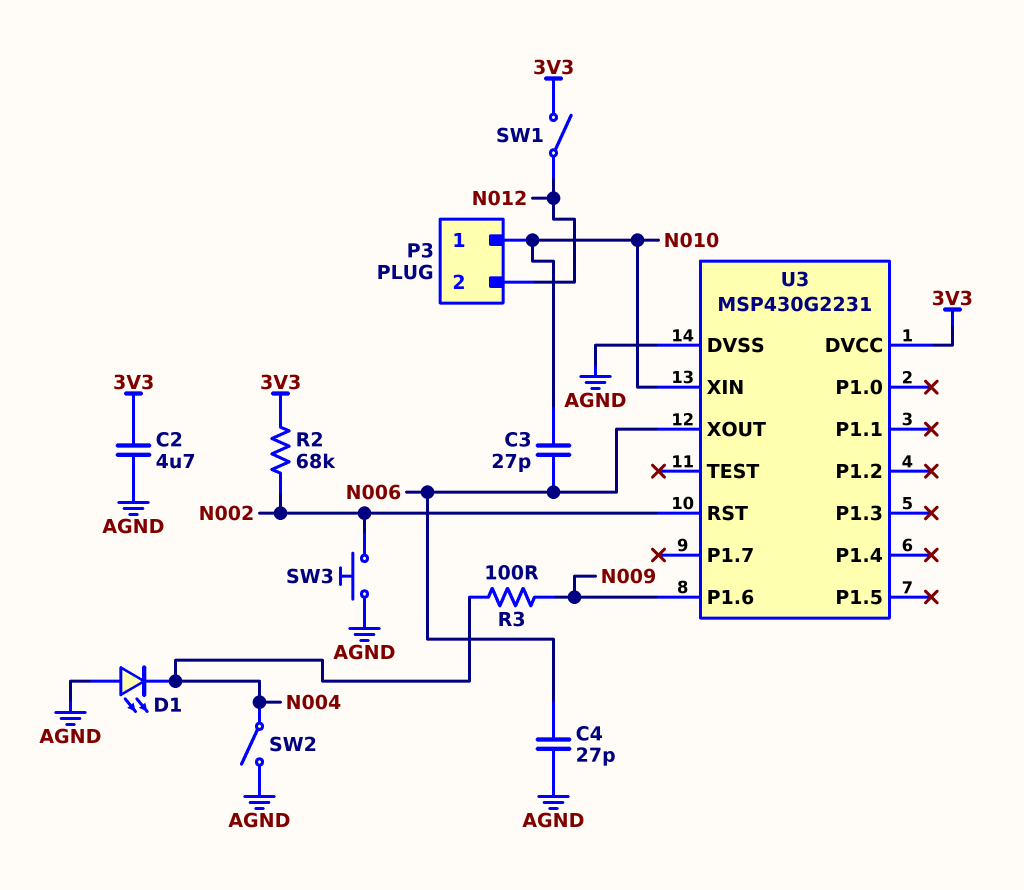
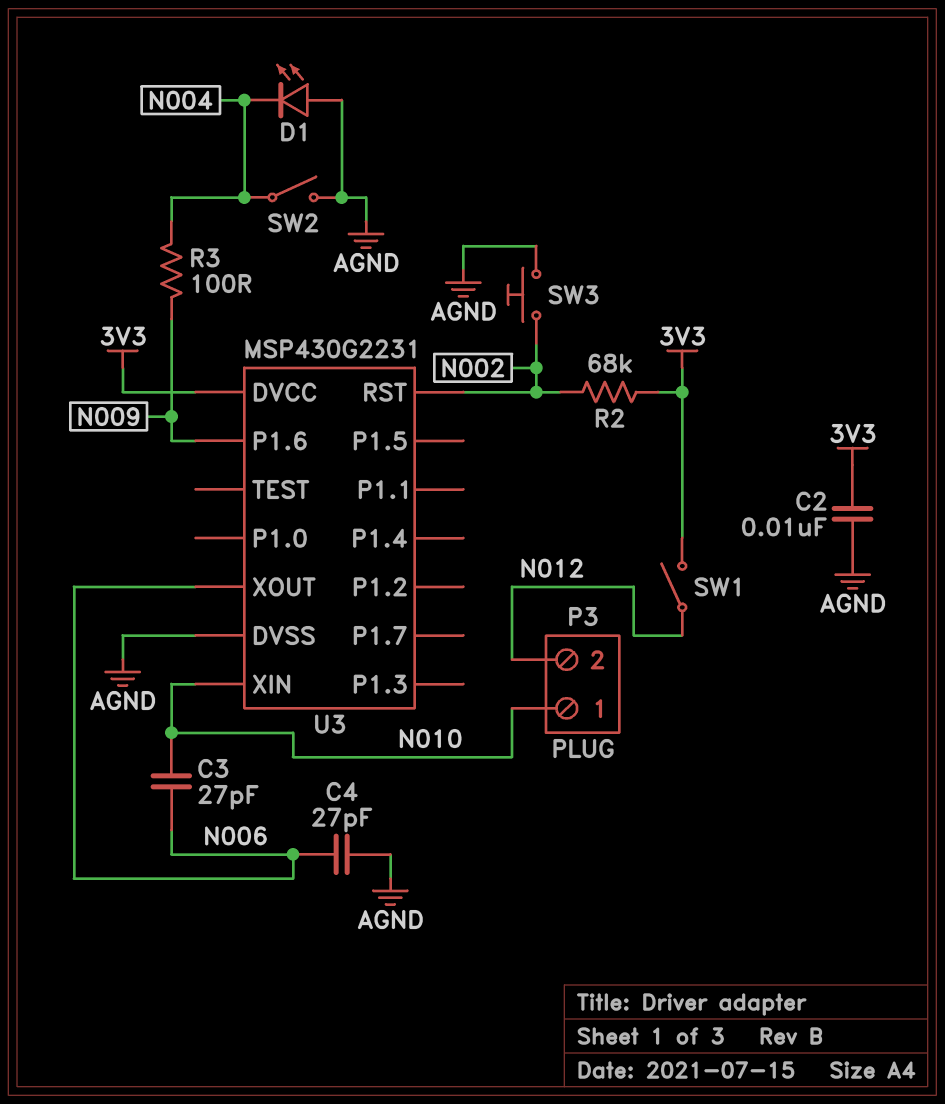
C2: 4.7uF (3V3, AGND) -> 10nF (3V3, AGND)

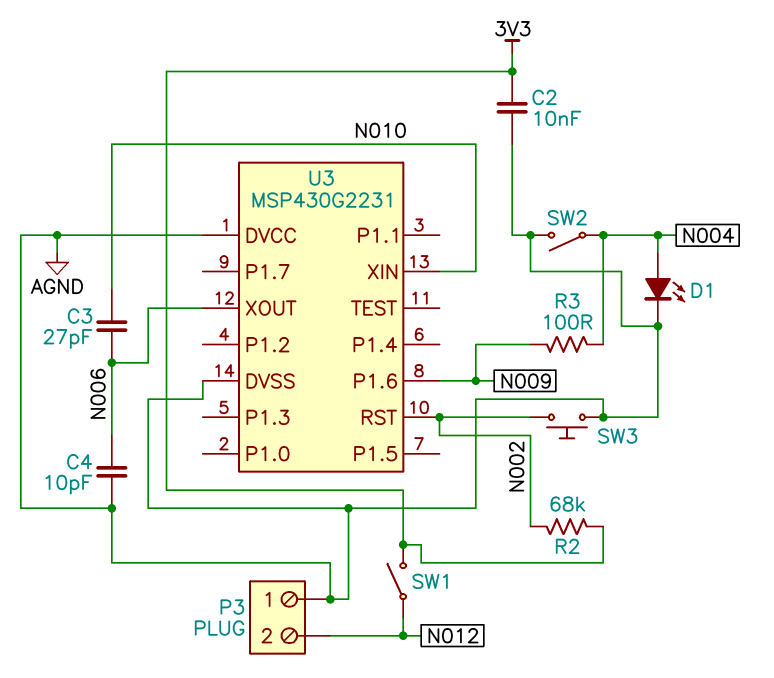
C4: 27pF (AGND, N006) -> 10pF (AGND, N006)
D1: LED (A AGND, K N004) -> LED (A N004, K AGND)
P3 pin 1: N010 -> AGND
U3 pin DVCC: 3V3 -> AGND

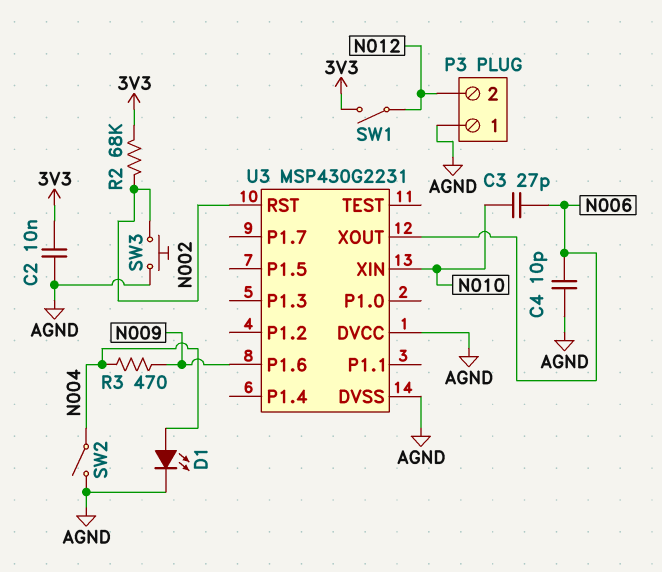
R3: 100 (N004, N009) -> 470 (N004, N009)

